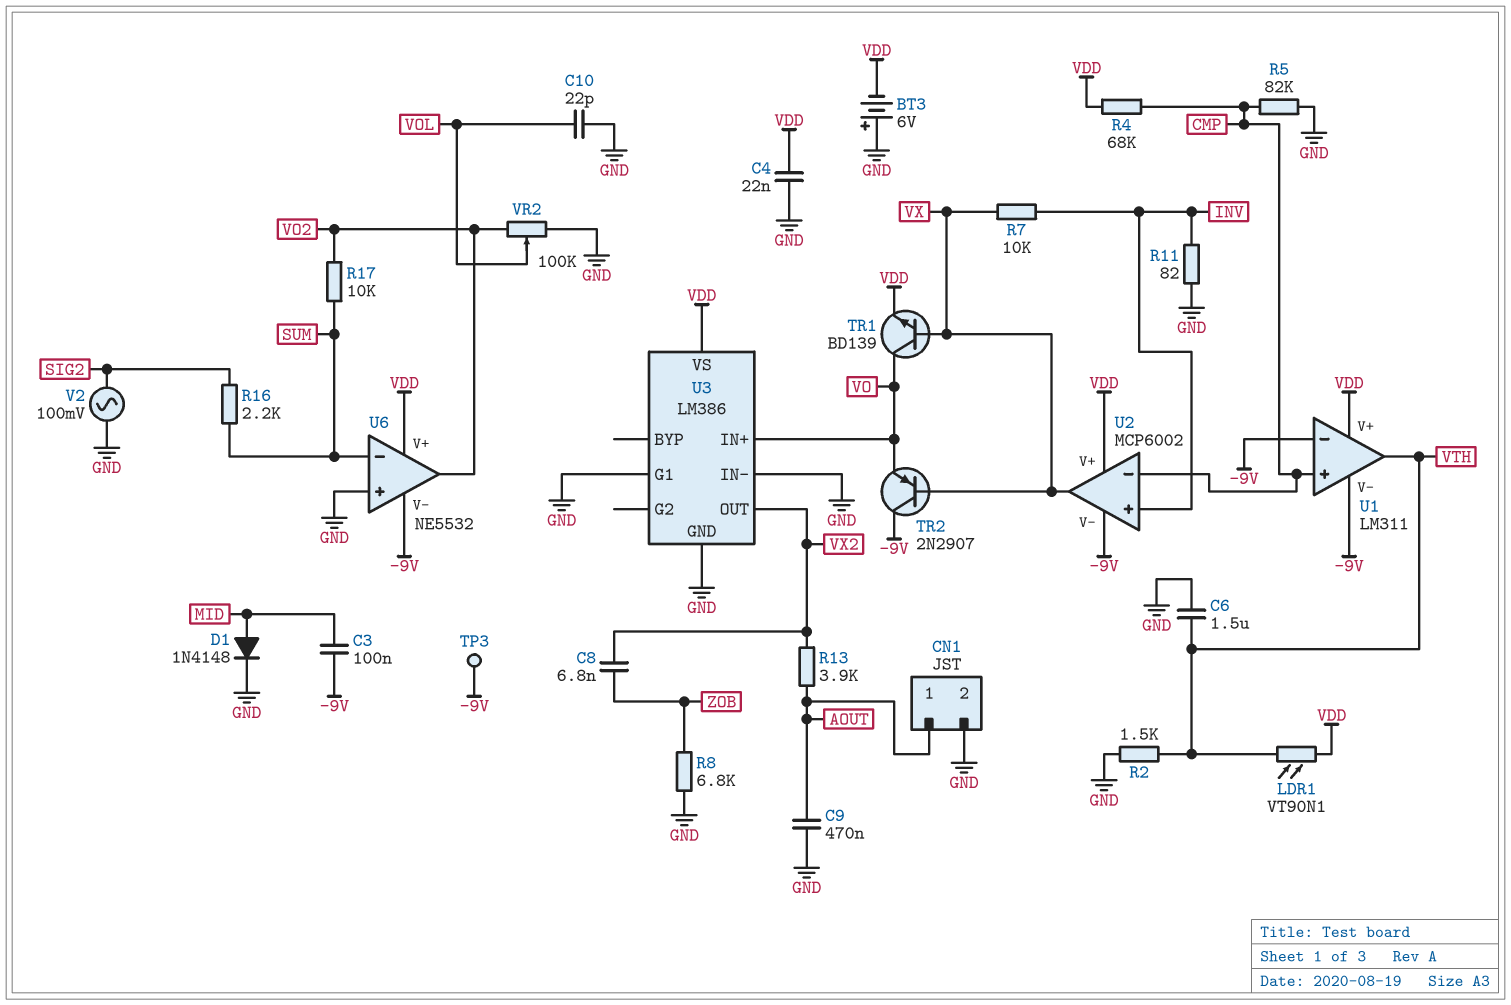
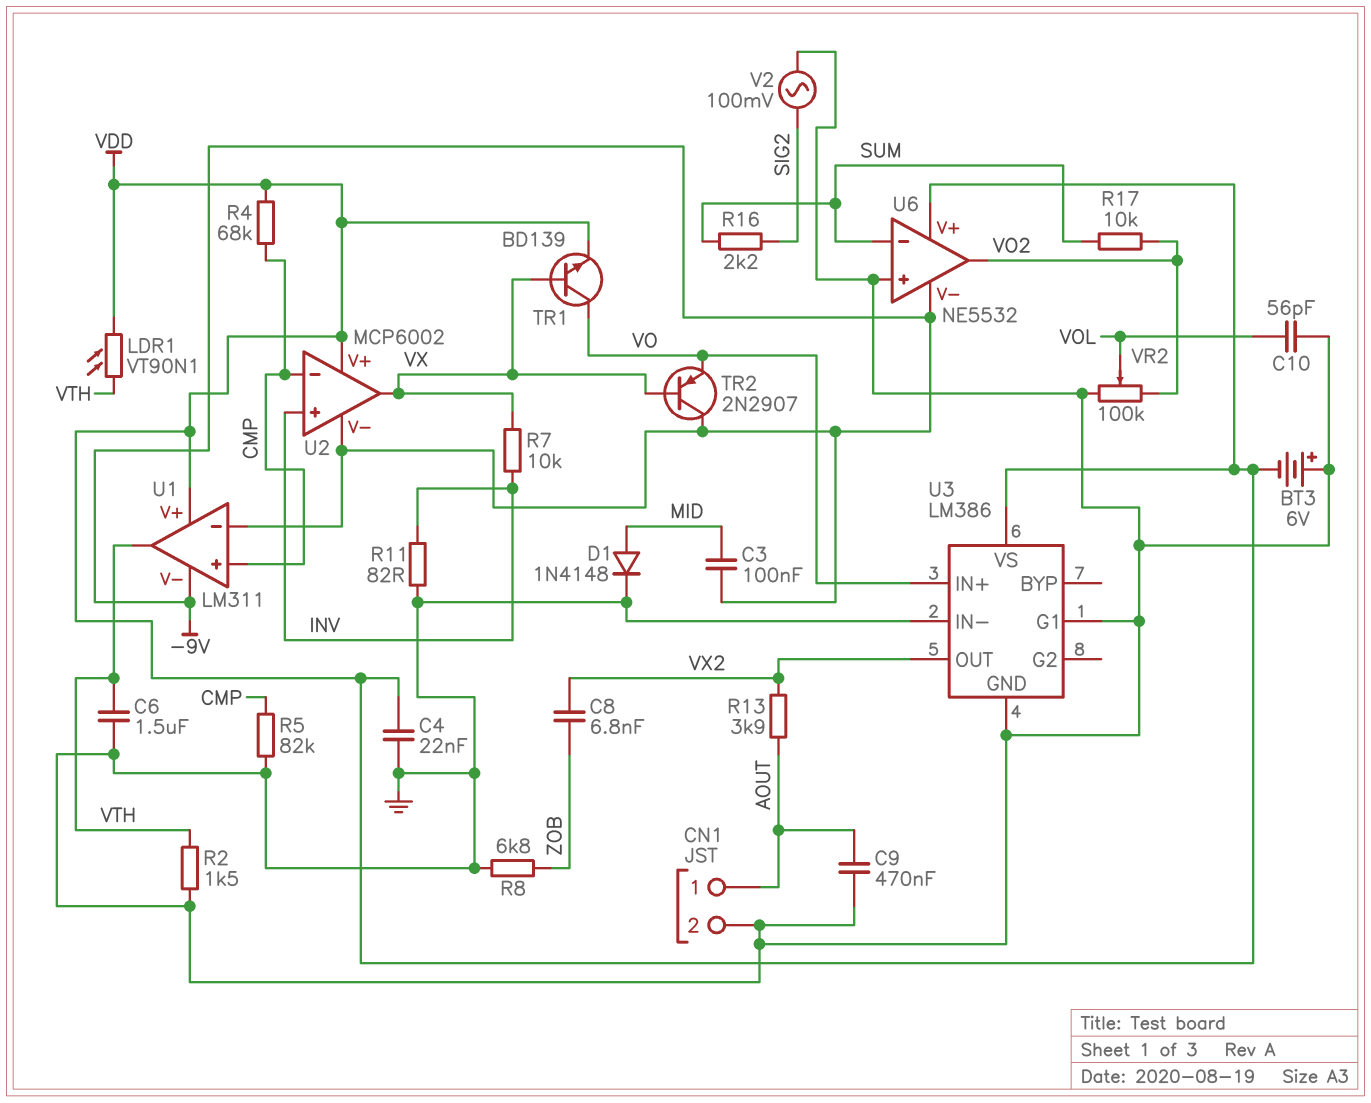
C10: 22pF (GND, VOL) -> 56pF (GND, VOL)
TP3: test point (-9V) -> none

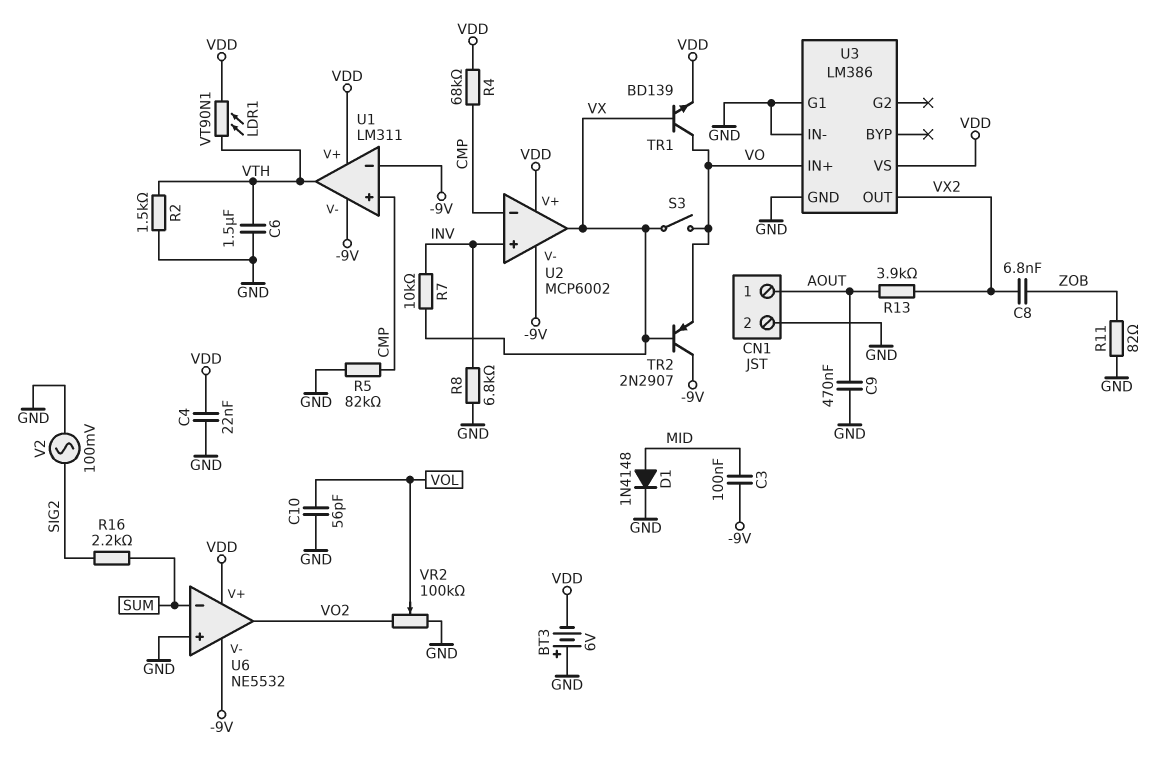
R8: 6.8k (GND, ZOB) -> 6.8k (GND, INV)
R11: 82 (GND, INV) -> 82 (GND, ZOB)
R17: 10k (SUM, VO2) -> none
S3: none -> switch (VO, VX)

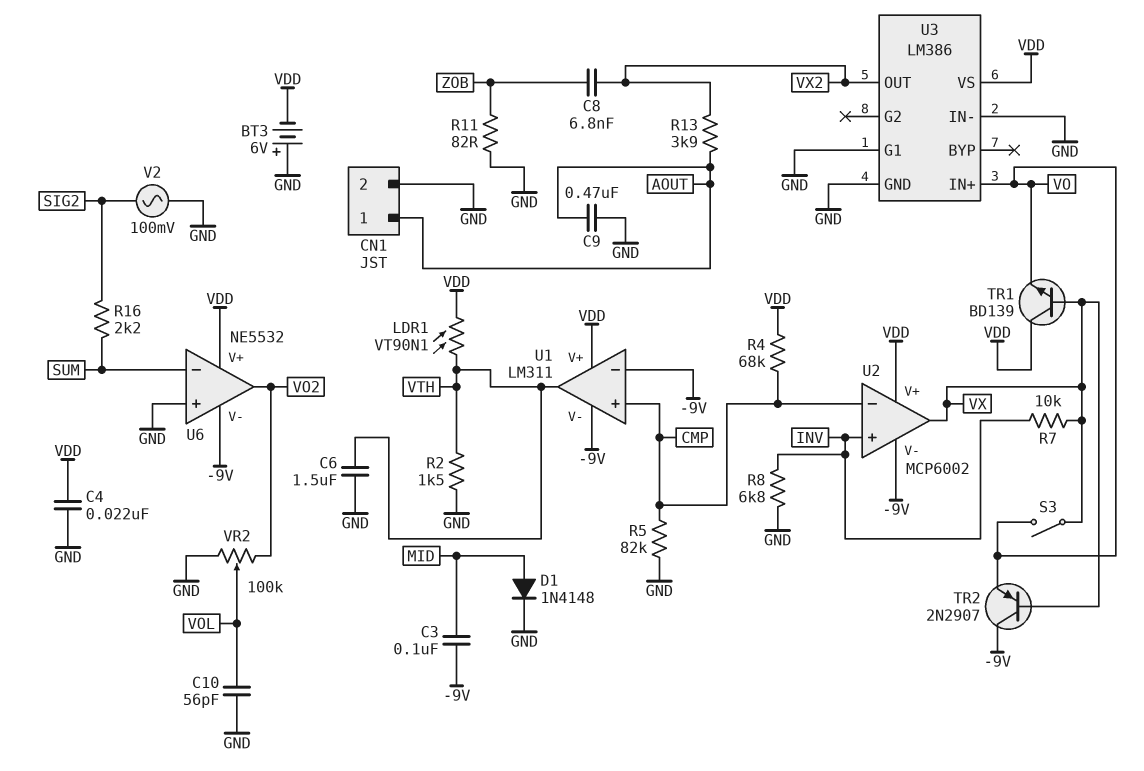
TR1: NPN BD139 (B VX, C VO, E VDD) -> NPN BD139 (B VX, C VDD, E VO)

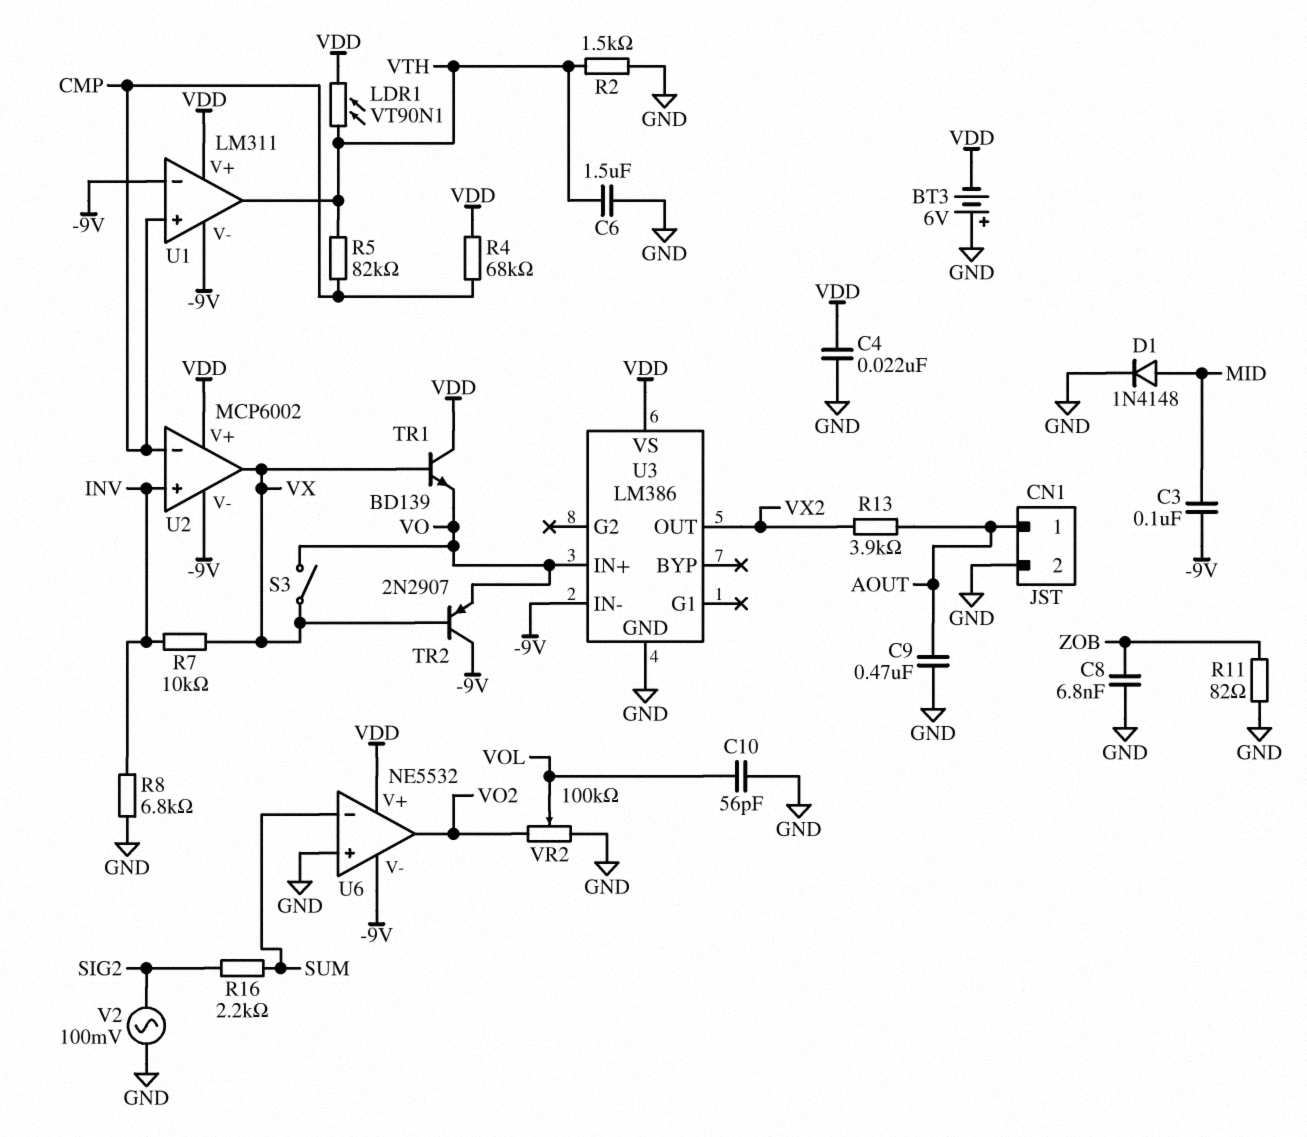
C8: 6.8nF (VX2, ZOB) -> 6.8nF (GND, ZOB)
R5: 82k (CMP, GND) -> 82k (CMP, VTH)
U3 pin G1: GND -> none
U3 pin IN-: GND -> -9V

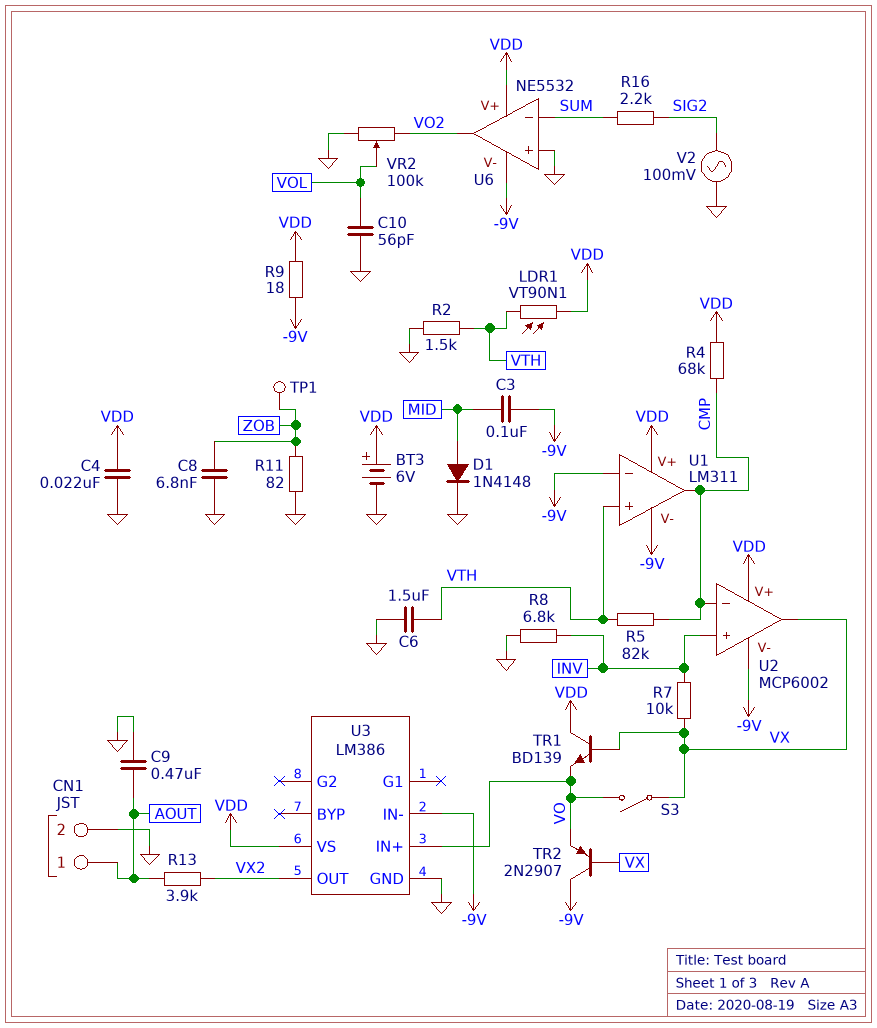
BT3: 6V (plus GND, minus VDD) -> 6V (plus VDD, minus GND)
R9: none -> 18 (-9V, VDD)
TP1: none -> test point (ZOB)
U1 pin in+: CMP -> VTH
U1 pin out: VTH -> CMP

